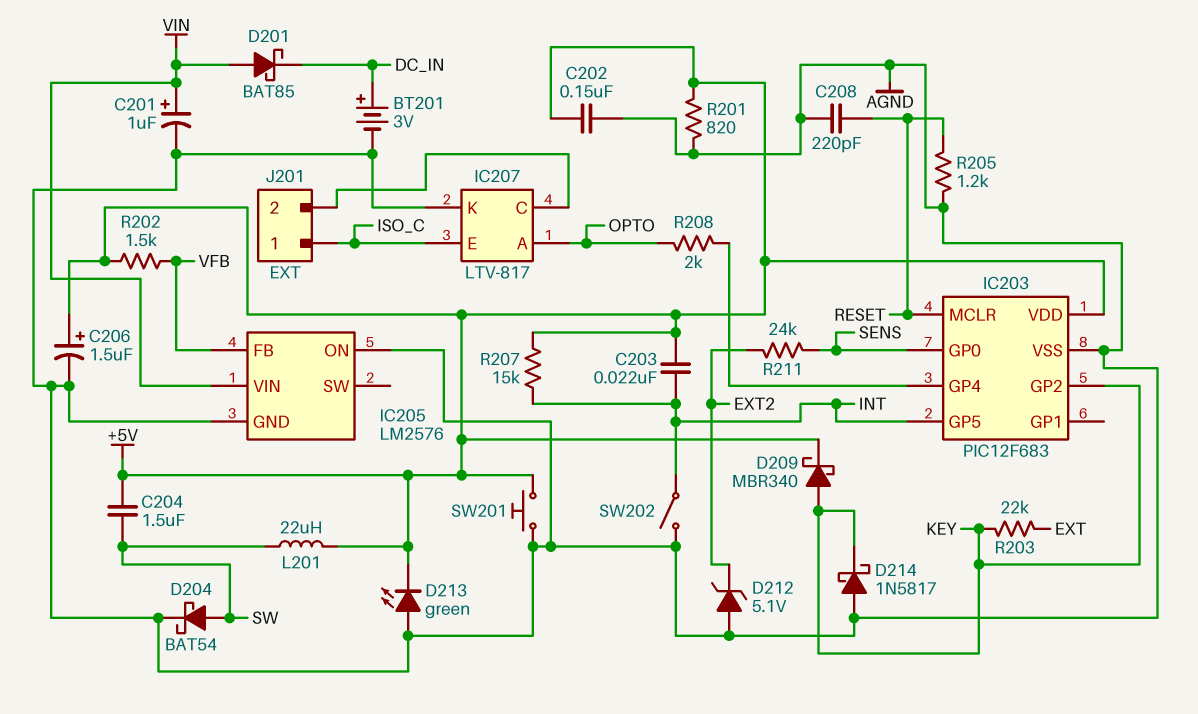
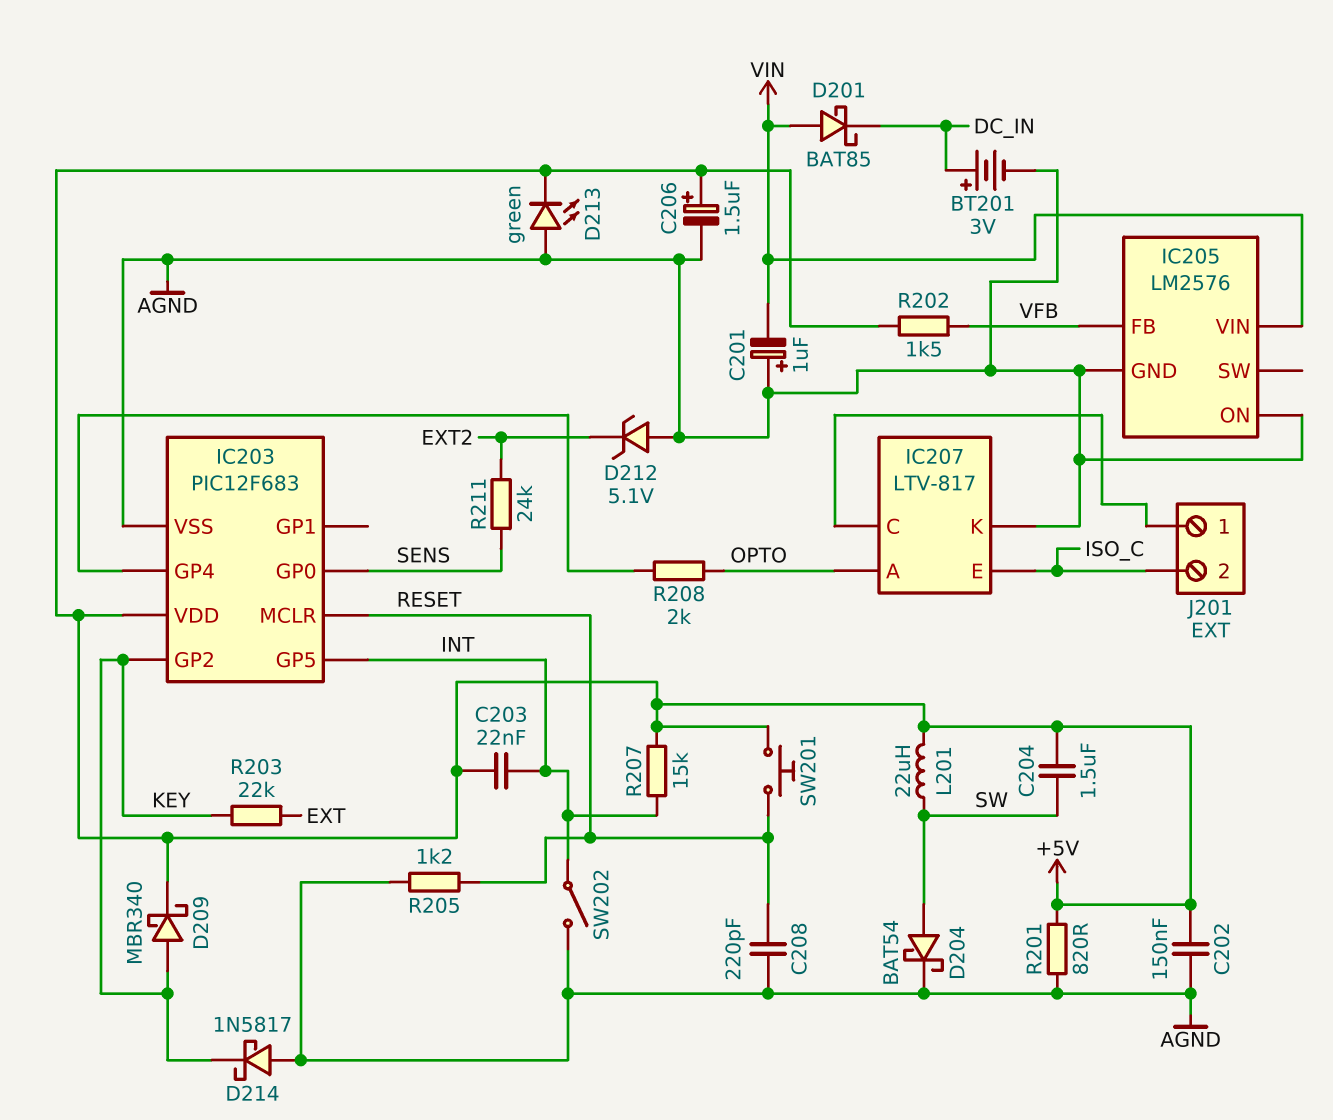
C201: 1uF (plus VIN, minus AGND) -> 1uF (plus AGND, minus VIN)
J201 pin 1: ISO_C -> IC207/C
J201 pin 2: IC207/C -> ISO_C
SW201: button (+5V, AGND) -> button (+5V, RESET)

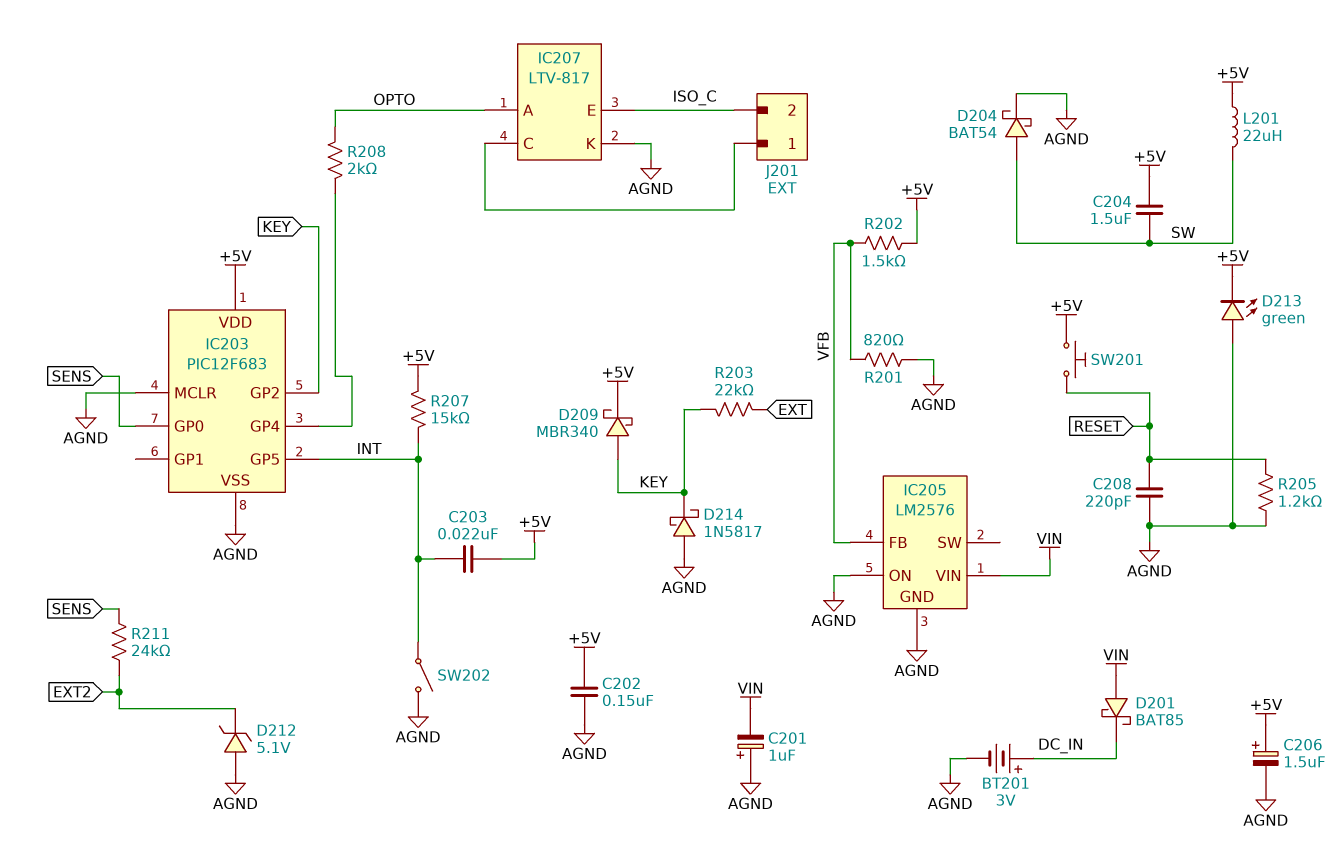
IC203 pin MCLR: RESET -> AGND
R201: 820 (+5V, AGND) -> 820 (AGND, VFB)

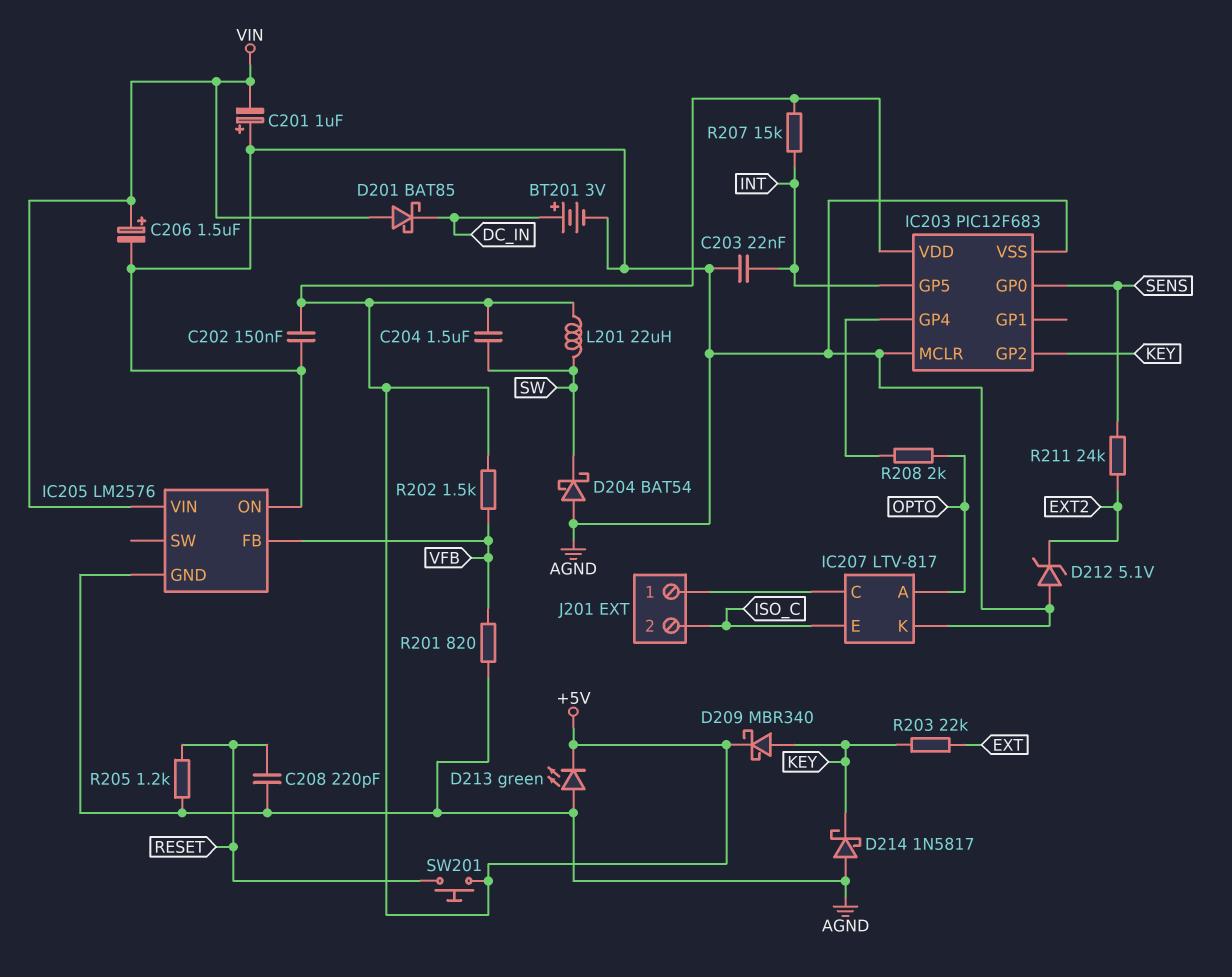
C203: 22nF (+5V, INT) -> 22nF (AGND, INT)
C206: 1.5uF (plus +5V, minus AGND) -> 1.5uF (plus VIN, minus AGND)
D204: schottky BAT54 (A SW, K AGND) -> schottky BAT54 (A AGND, K SW)
SW202: switch (AGND, INT) -> none

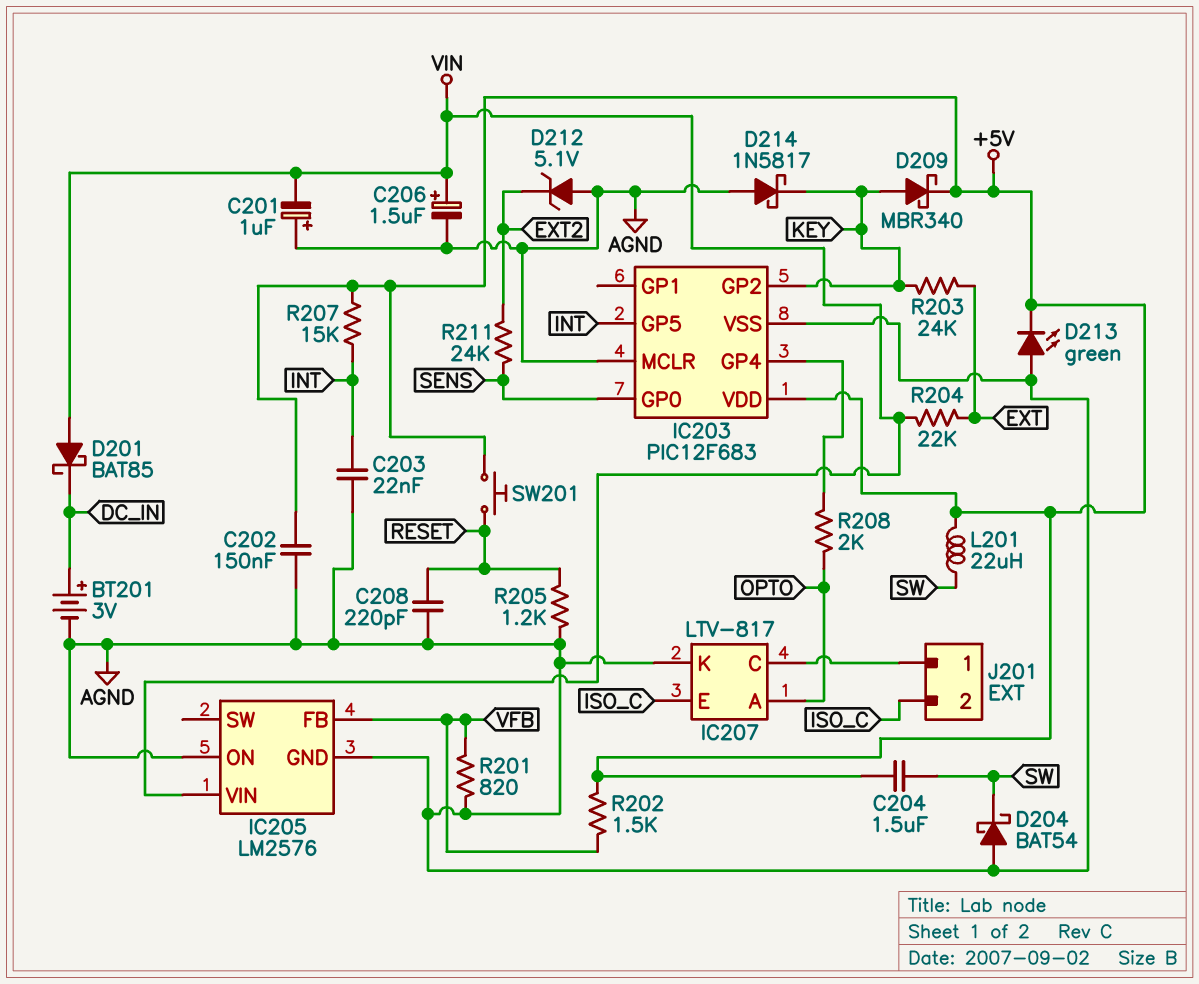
R203: 22k (EXT, KEY) -> 24k (EXT, KEY)
R204: none -> 22k (EXT, VIN)

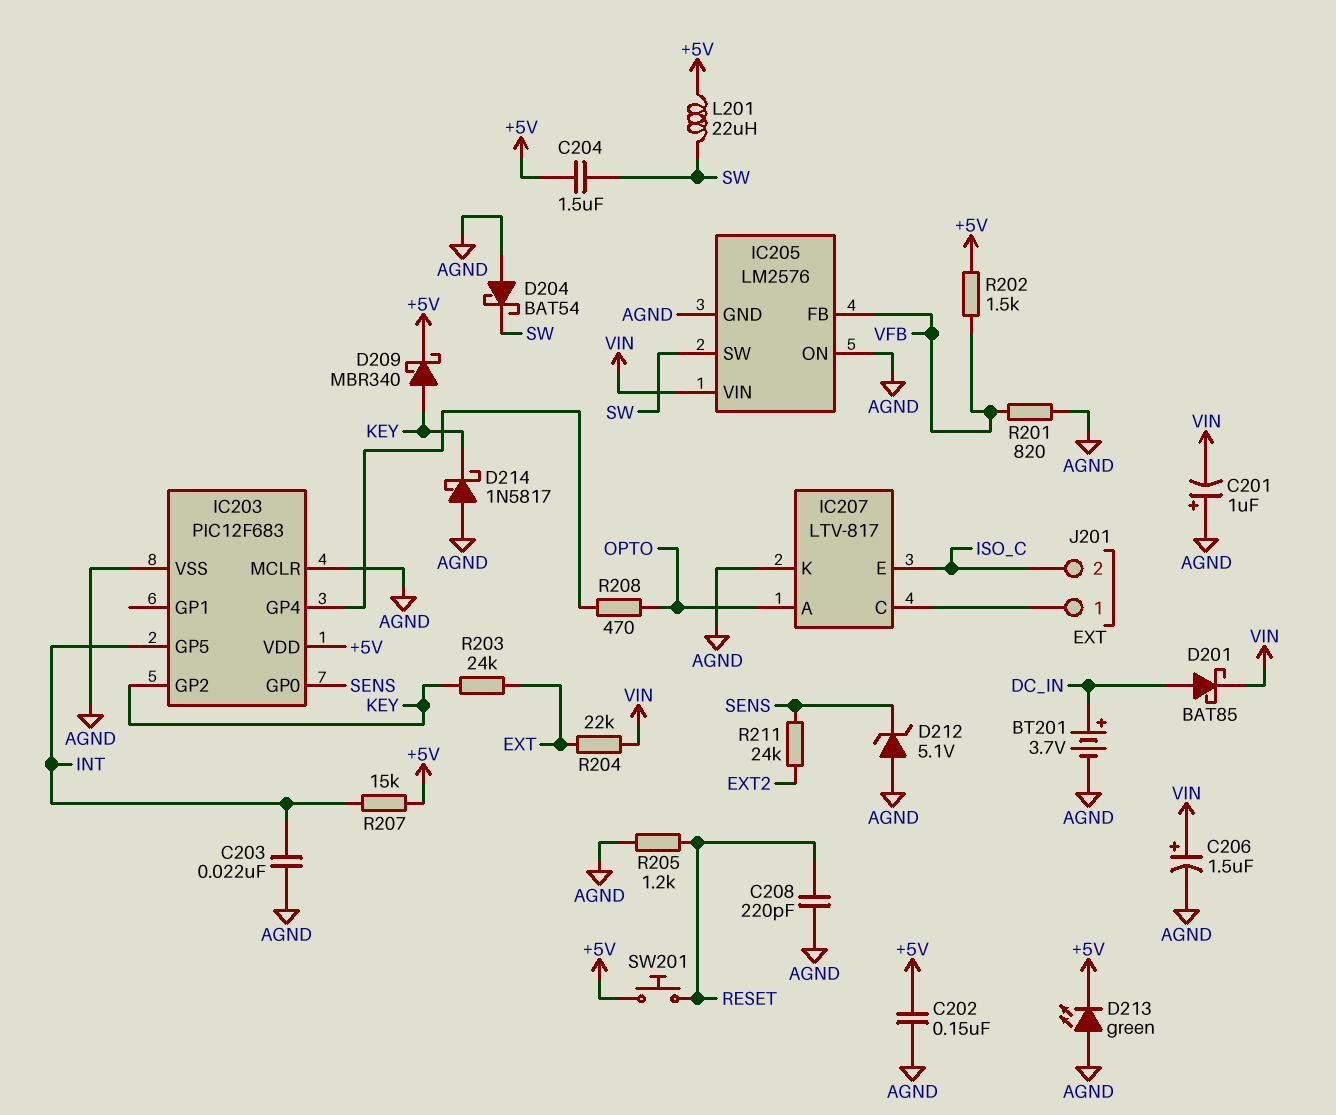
BT201: 3V (plus DC_IN, minus AGND) -> 3.7V (plus DC_IN, minus AGND)
D201: schottky BAT85 (A VIN, K DC_IN) -> schottky BAT85 (A DC_IN, K VIN)
D212: zener 5.1V (A AGND, K EXT2) -> zener 5.1V (A AGND, K SENS)
IC205 pin SW: none -> SW
R208: 2k (IC203/GP4, OPTO) -> 470 (IC203/GP4, OPTO)

